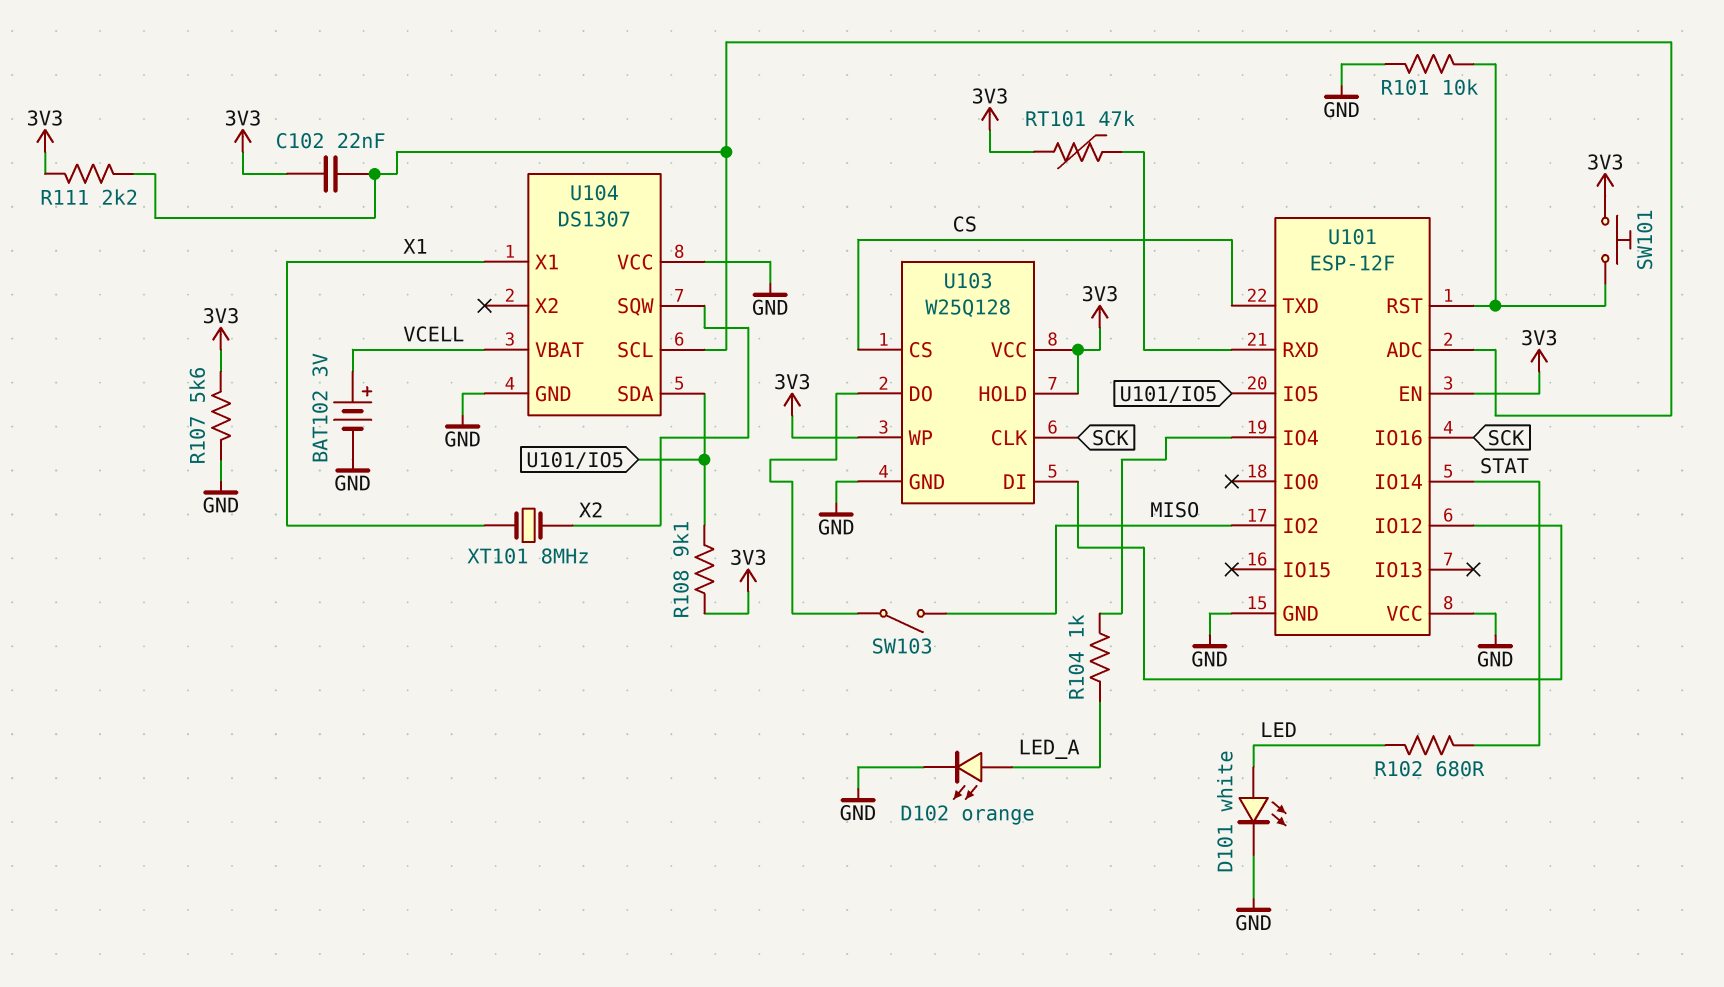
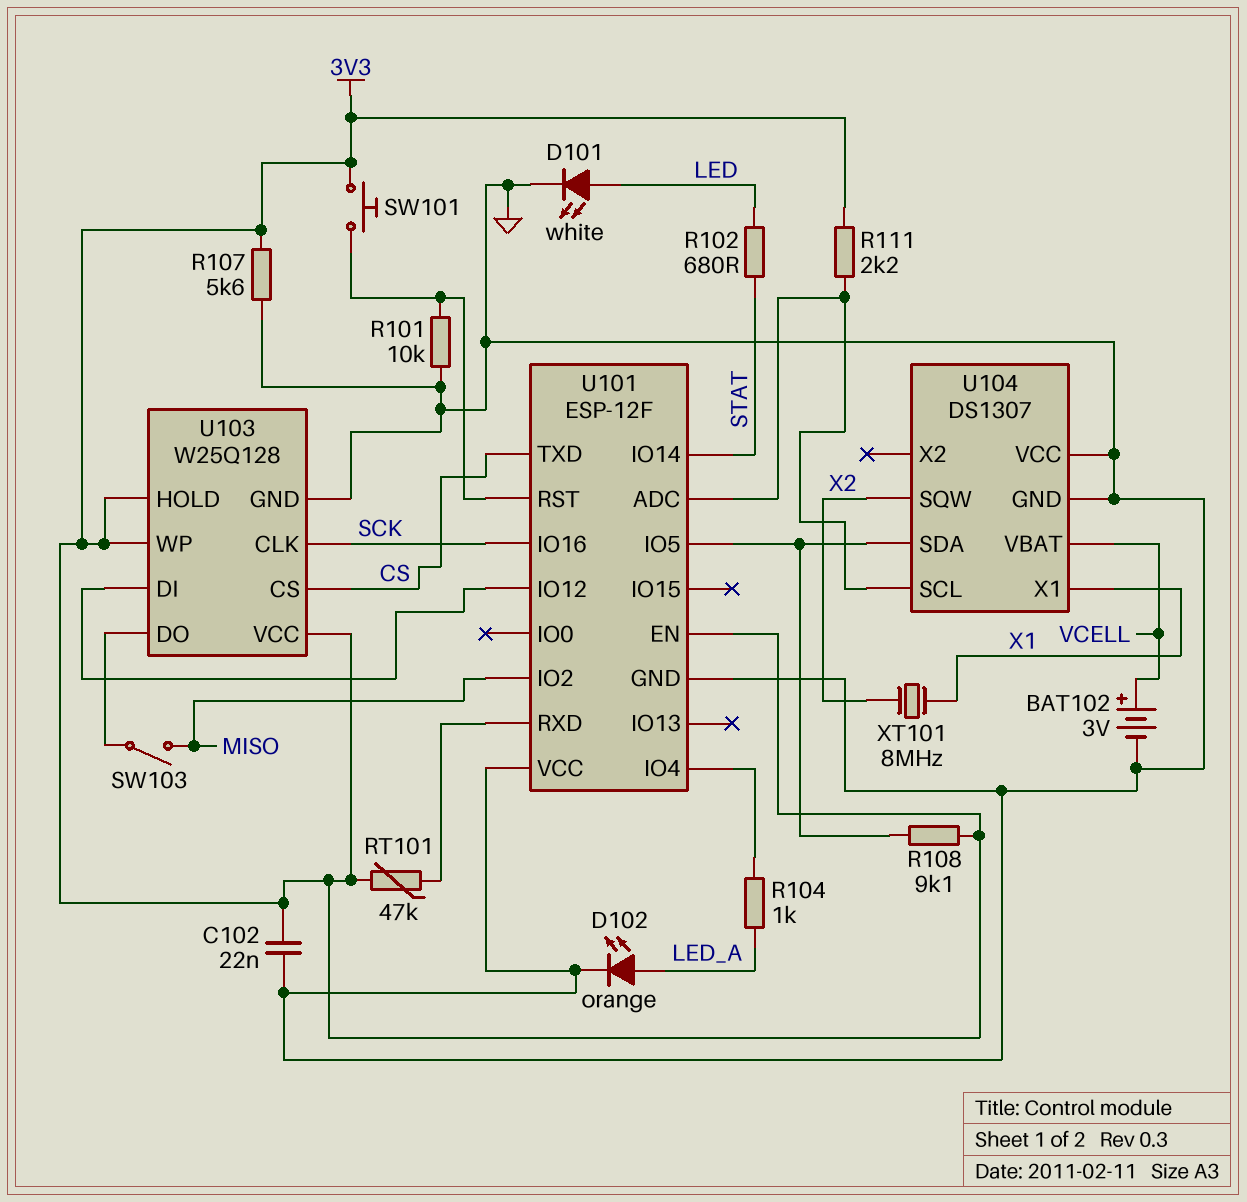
C102: 22nF (3V3, U101/ADC) -> 22nF (3V3, GND)

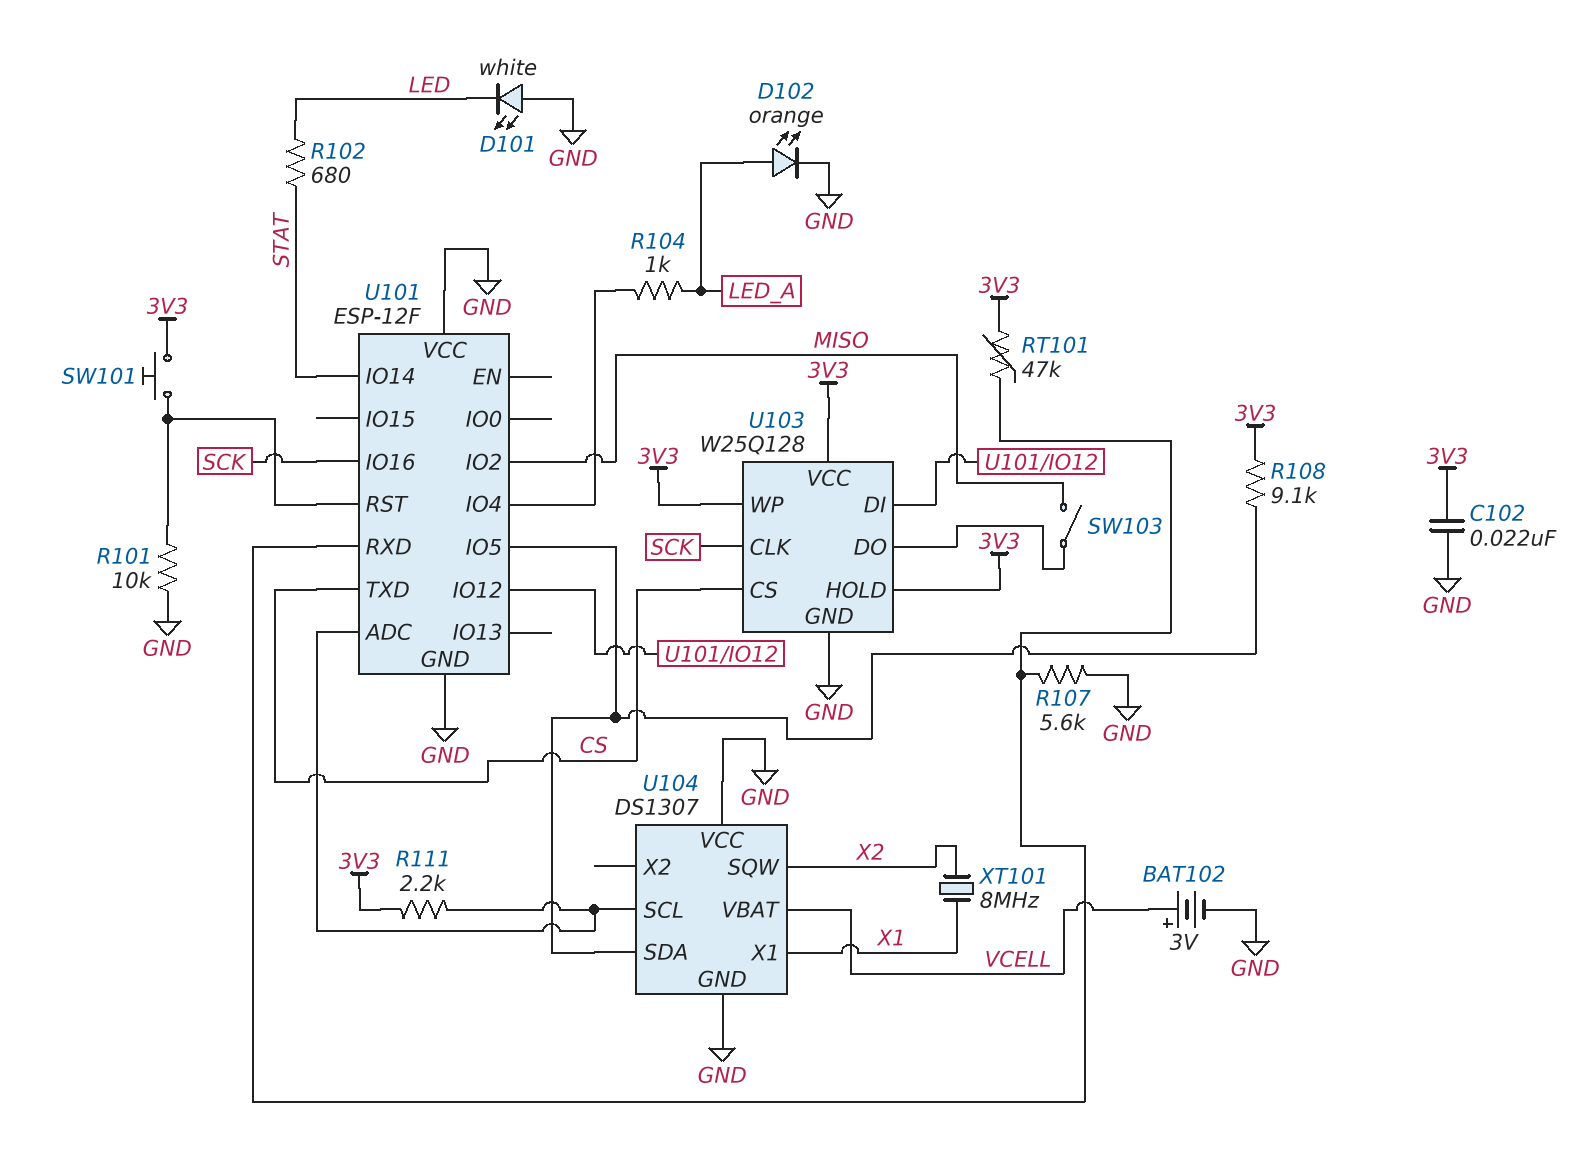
D101: LED white (A LED, K GND) -> LED white (A GND, K LED)
R107: 5.6k (3V3, GND) -> 5.6k (GND, U101/RXD)
U101 pin EN: 3V3 -> none

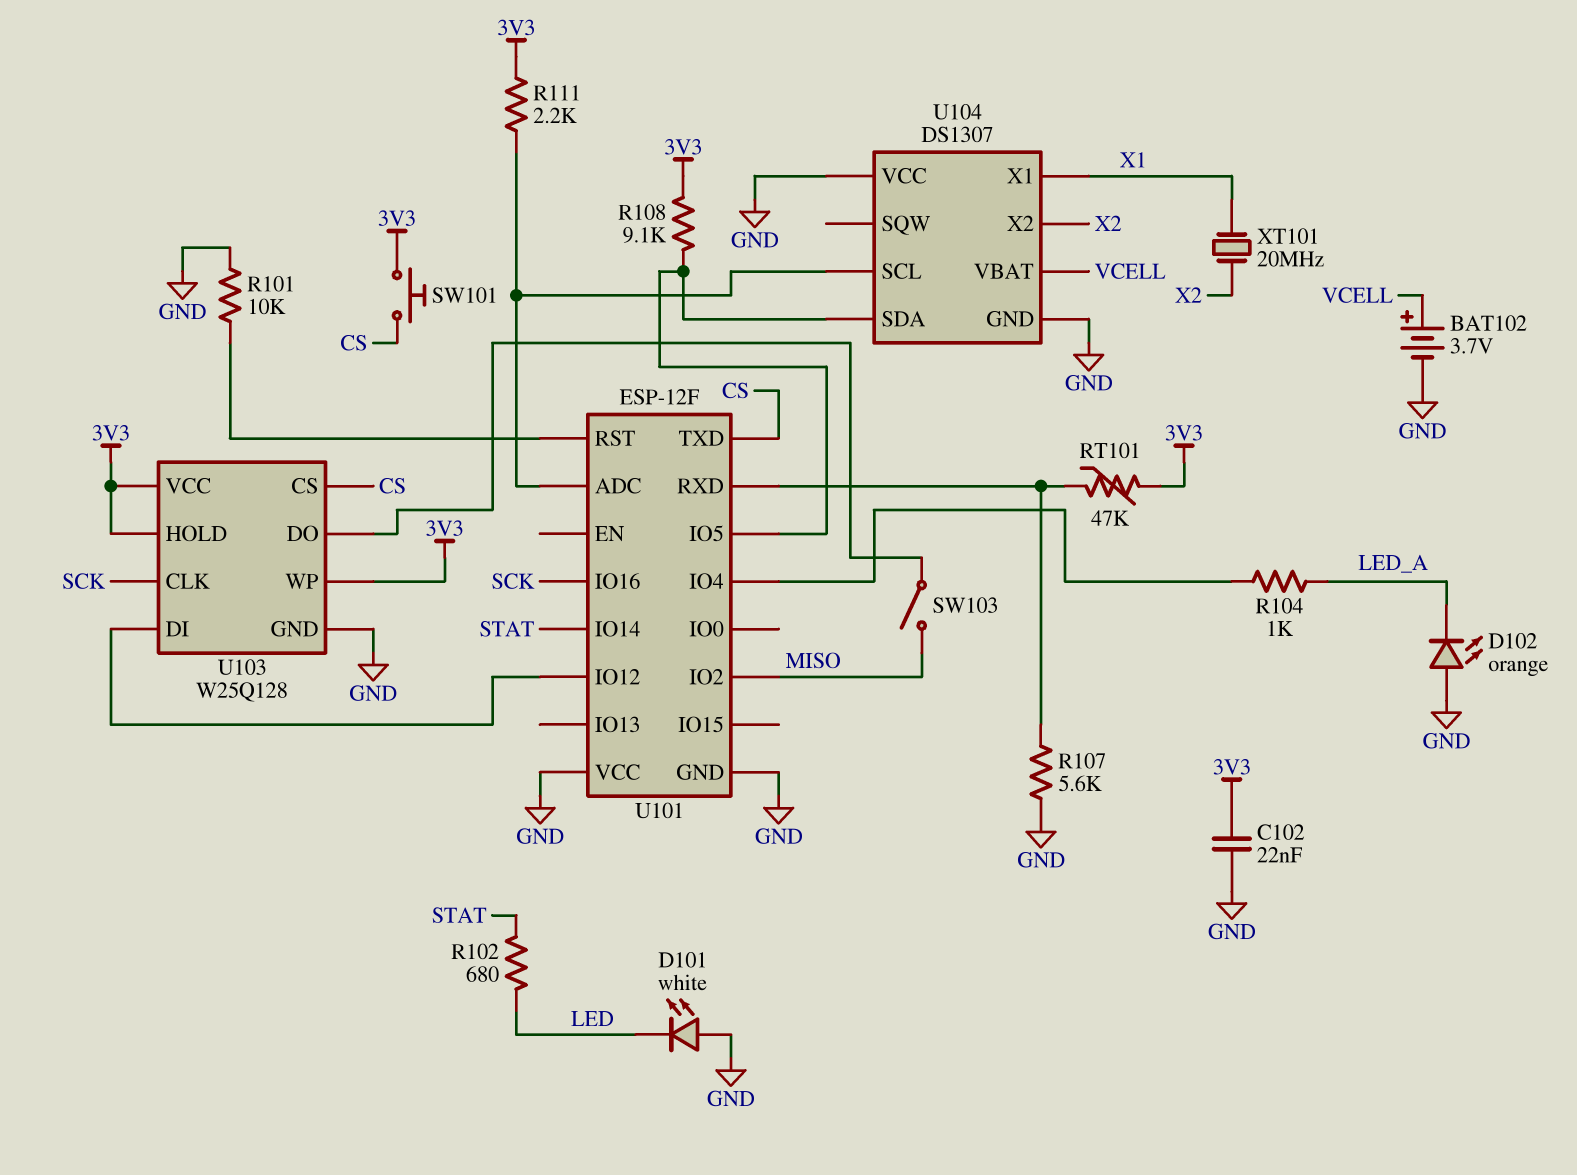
BAT102: 3V (plus VCELL, minus GND) -> 3.7V (plus VCELL, minus GND)
D102: LED orange (A LED_A, K GND) -> LED orange (A GND, K LED_A)
SW101: button (3V3, U101/RST) -> button (3V3, CS)
U104 pin SQW: X2 -> none
U104 pin X2: none -> X2
XT101: 8MHz (X1, X2) -> 20MHz (X1, X2)

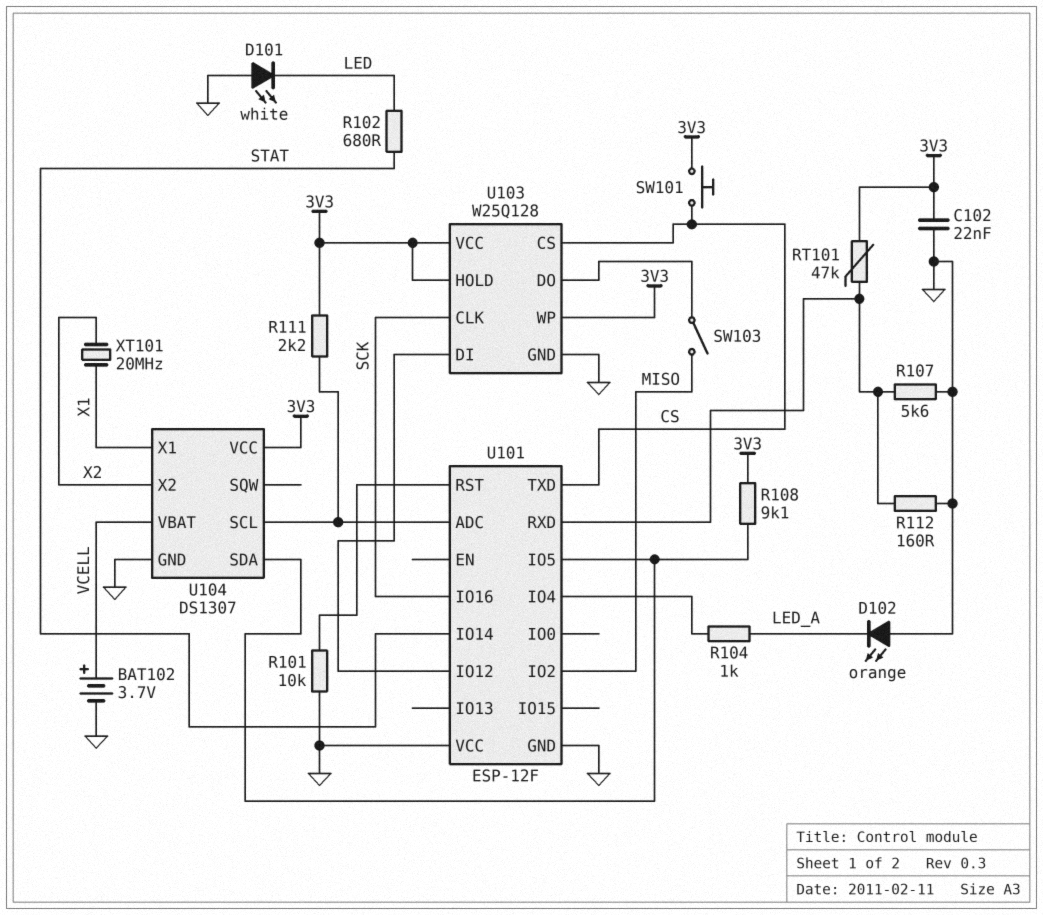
R112: none -> 160 (GND, U101/RXD)
U104 pin VCC: GND -> 3V3

